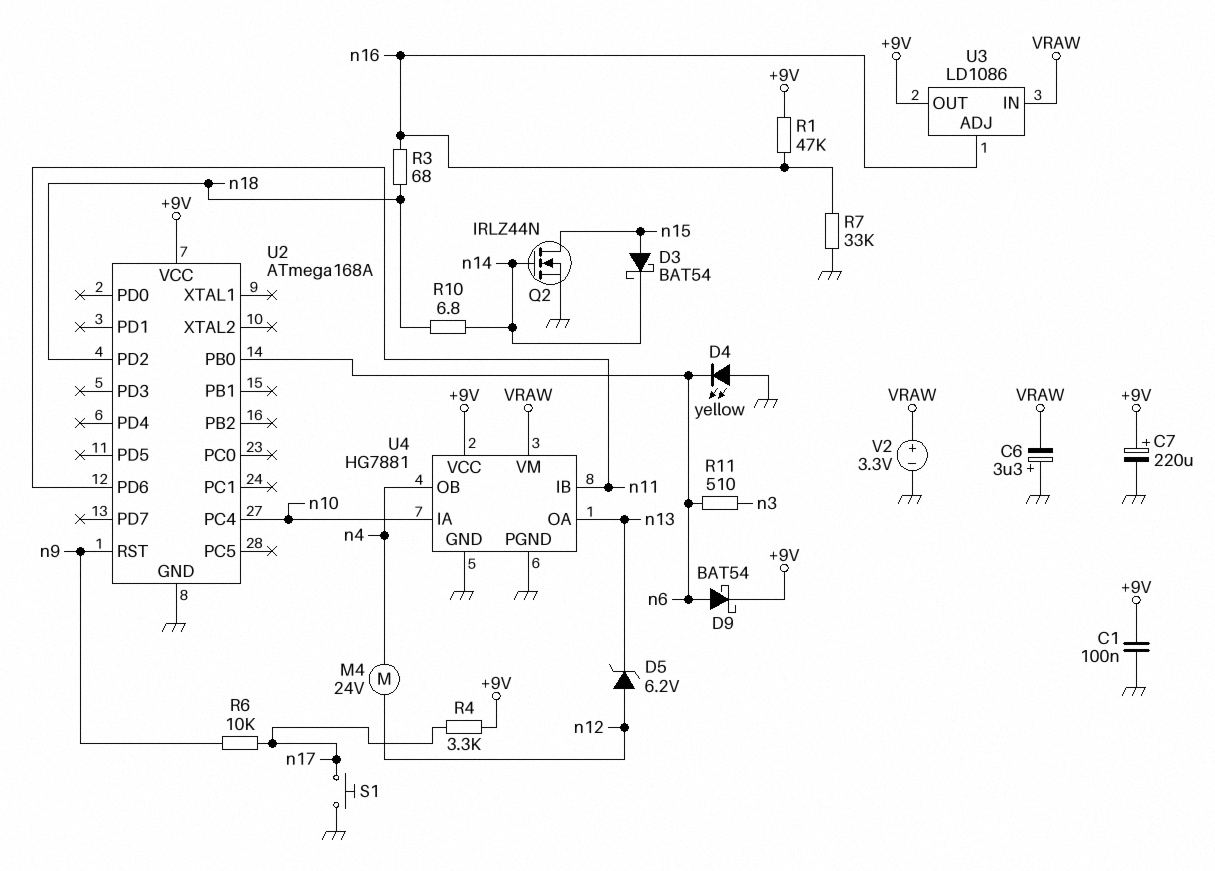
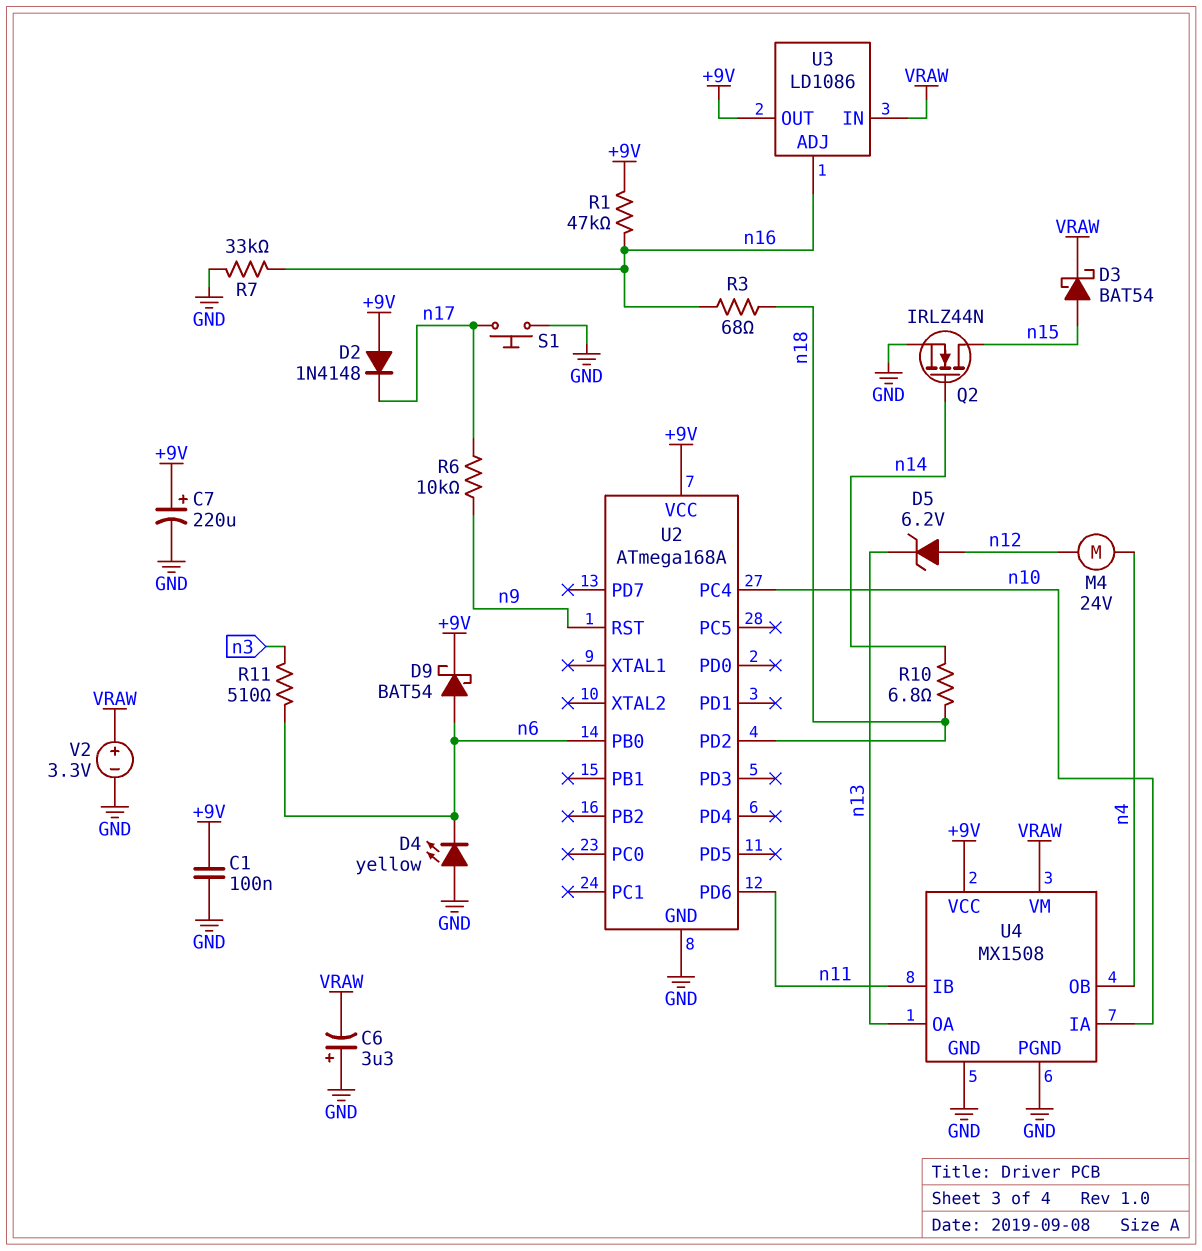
D2: none -> diode 1N4148 (A +9V, K n17)
D3: schottky BAT54 (A n15, K n14) -> schottky BAT54 (A n15, K VRAW)
R4: 3.3k (+9V, n17) -> none
U4: HG7881 -> MX1508

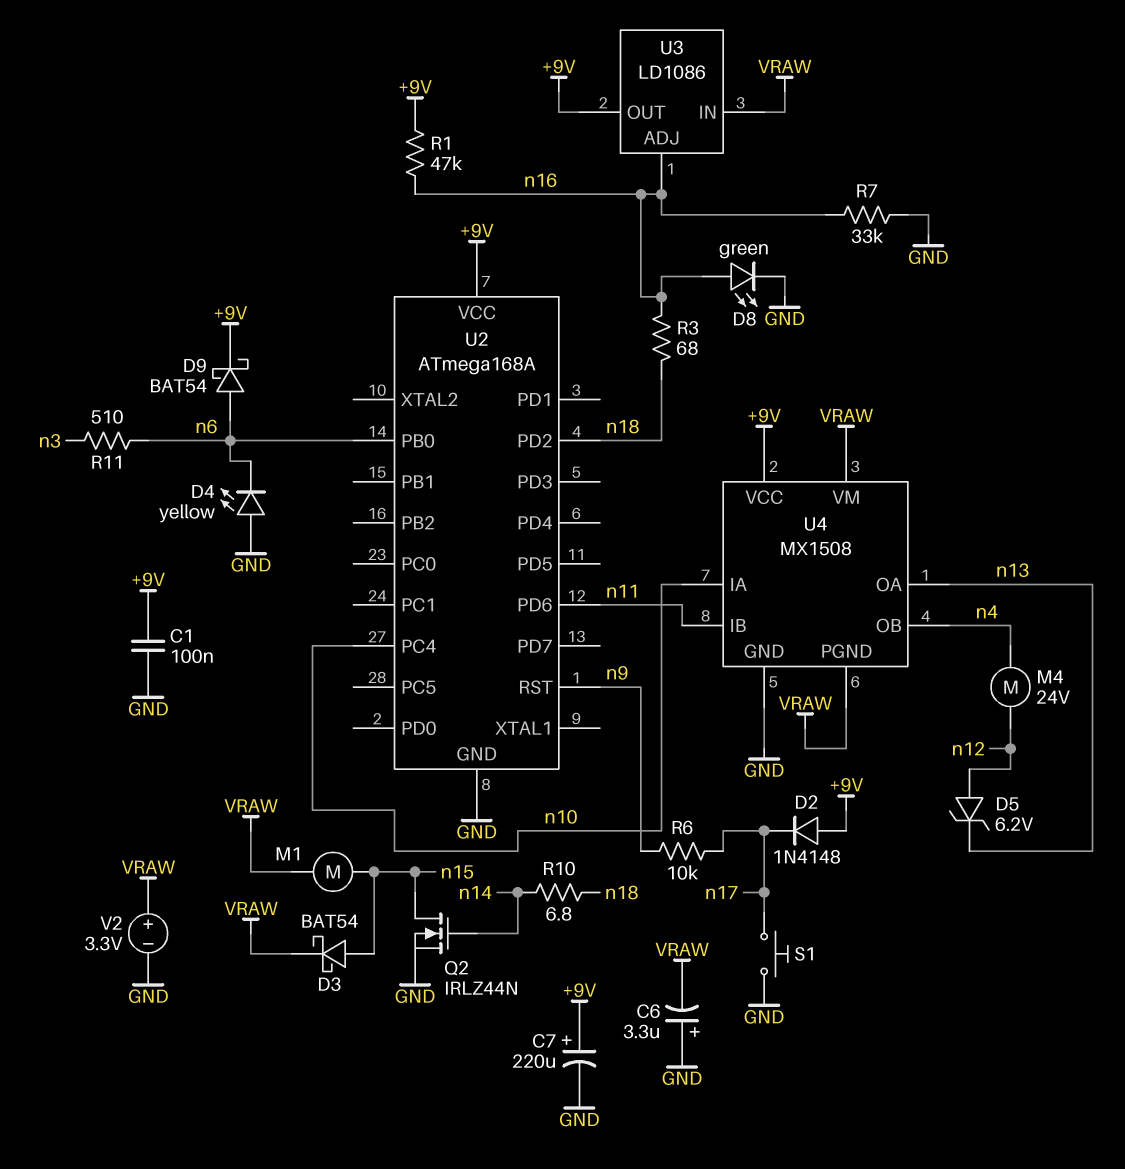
D8: none -> LED green (A n16, K GND)
M1: none -> motor (VRAW, n15)
U4 pin PGND: GND -> VRAW

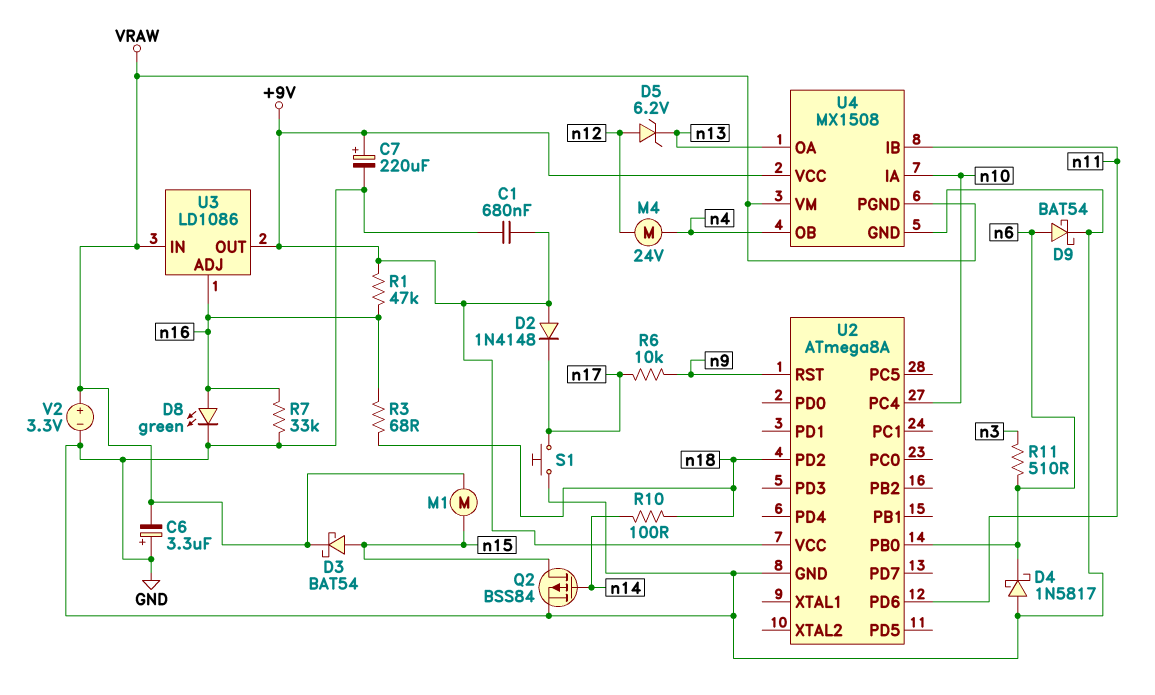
C1: 100nF (+9V, GND) -> 680nF (+9V, GND)
D4: LED yellow (A GND, K n6) -> schottky 1N5817 (A GND, K n6)
D9: schottky BAT54 (A n6, K +9V) -> schottky BAT54 (A n6, K GND)
Q2: NMOS IRLZ44N (G n14, D n15, S GND) -> PMOS BSS84 (G n14, D n15, S GND)
R10: 6.8 (n14, n18) -> 100 (n14, n18)
U2: ATmega168A -> ATmega8A

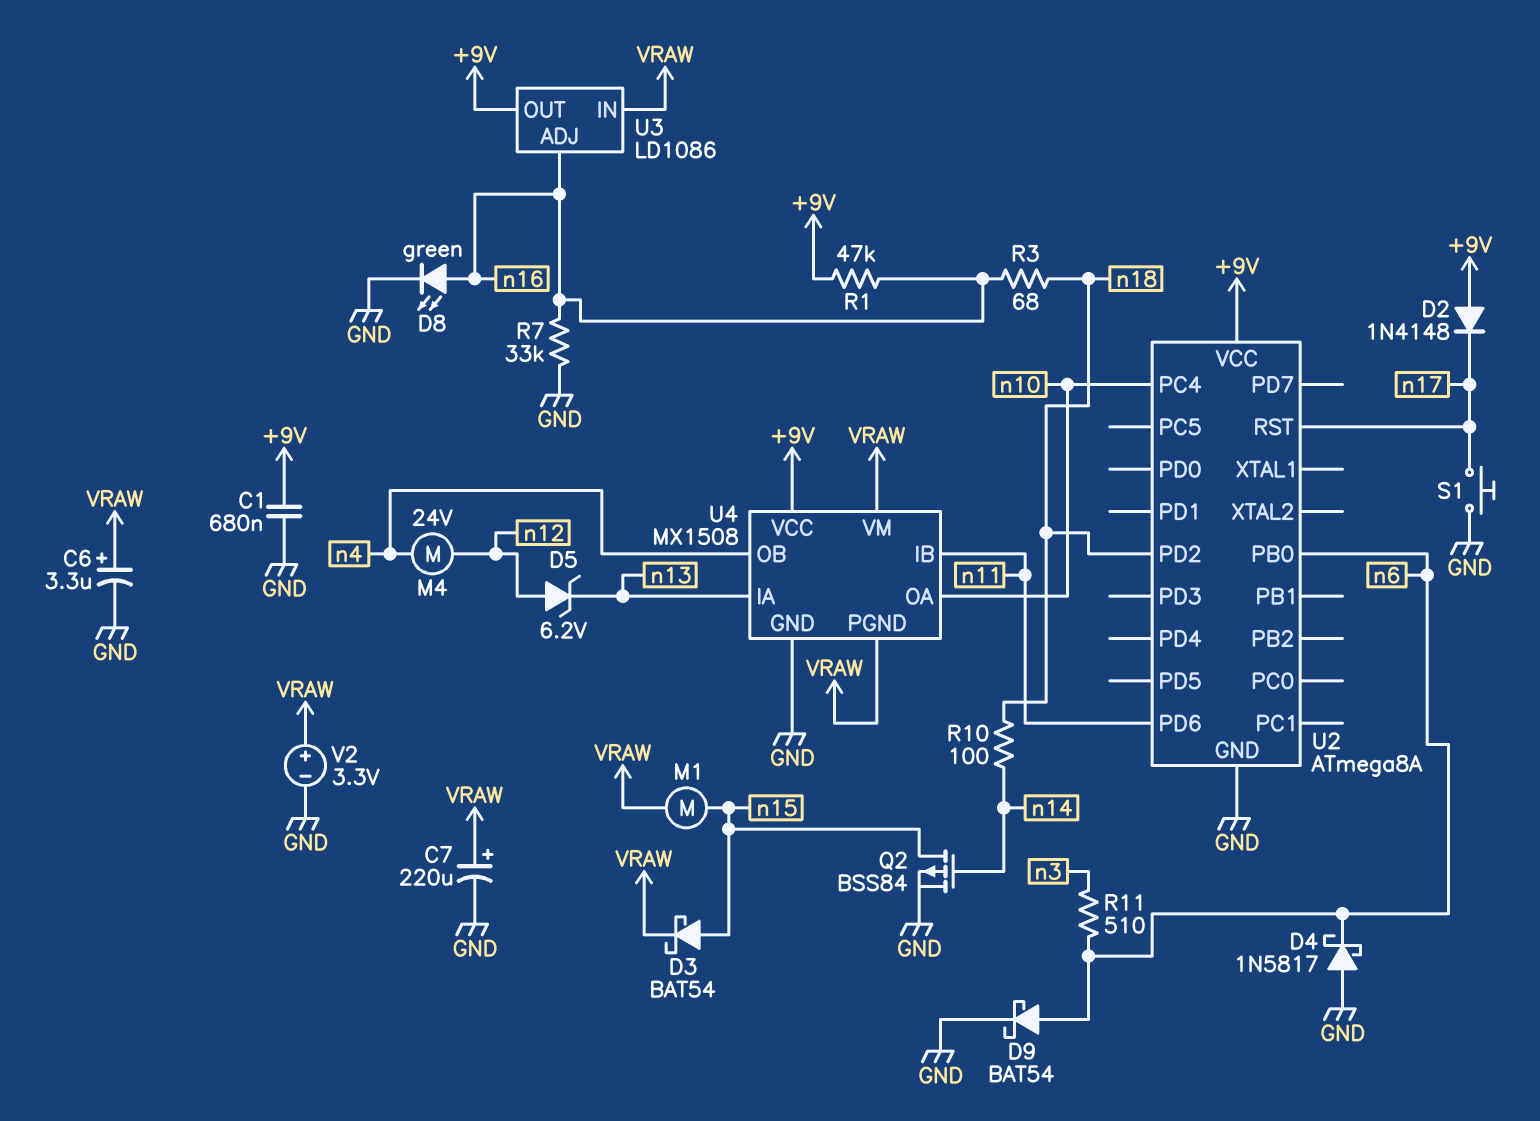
C6: 3.3uF (plus GND, minus VRAW) -> 3.3uF (plus VRAW, minus GND)
C7: 220uF (plus +9V, minus GND) -> 220uF (plus VRAW, minus GND)
R6: 10k (n9, n17) -> none
U2 pin RST: n9 -> n17
U4 pin IA: n10 -> n13
U4 pin OA: n13 -> n10

